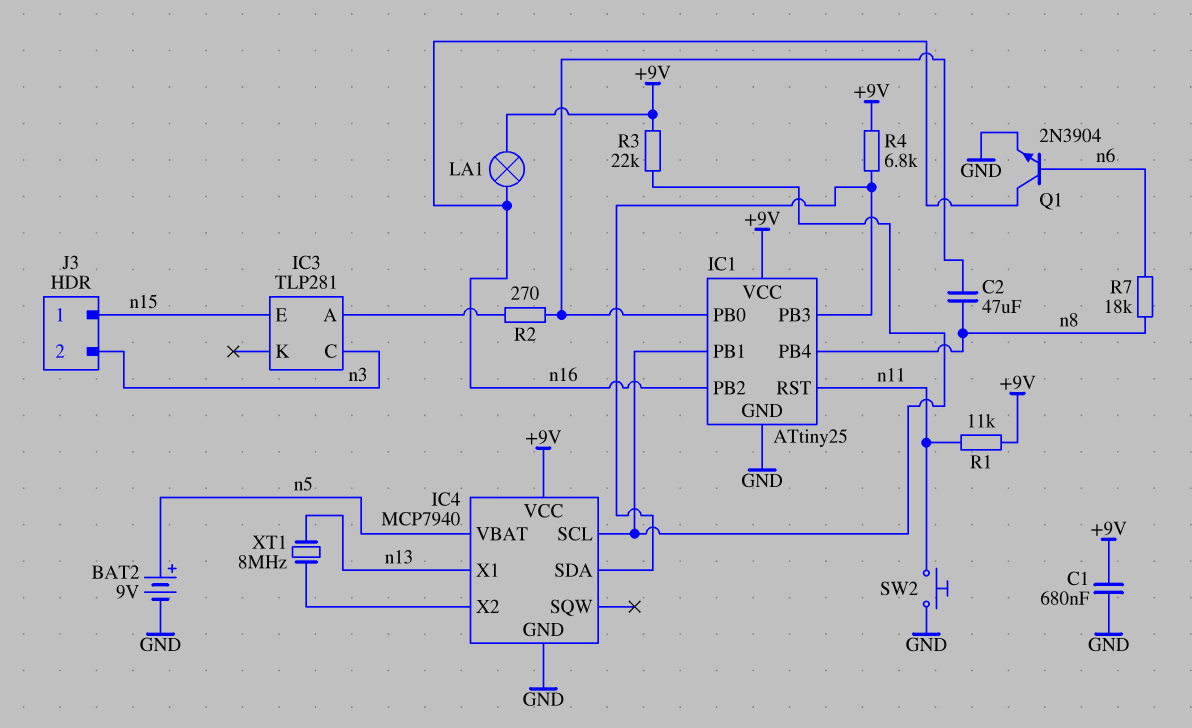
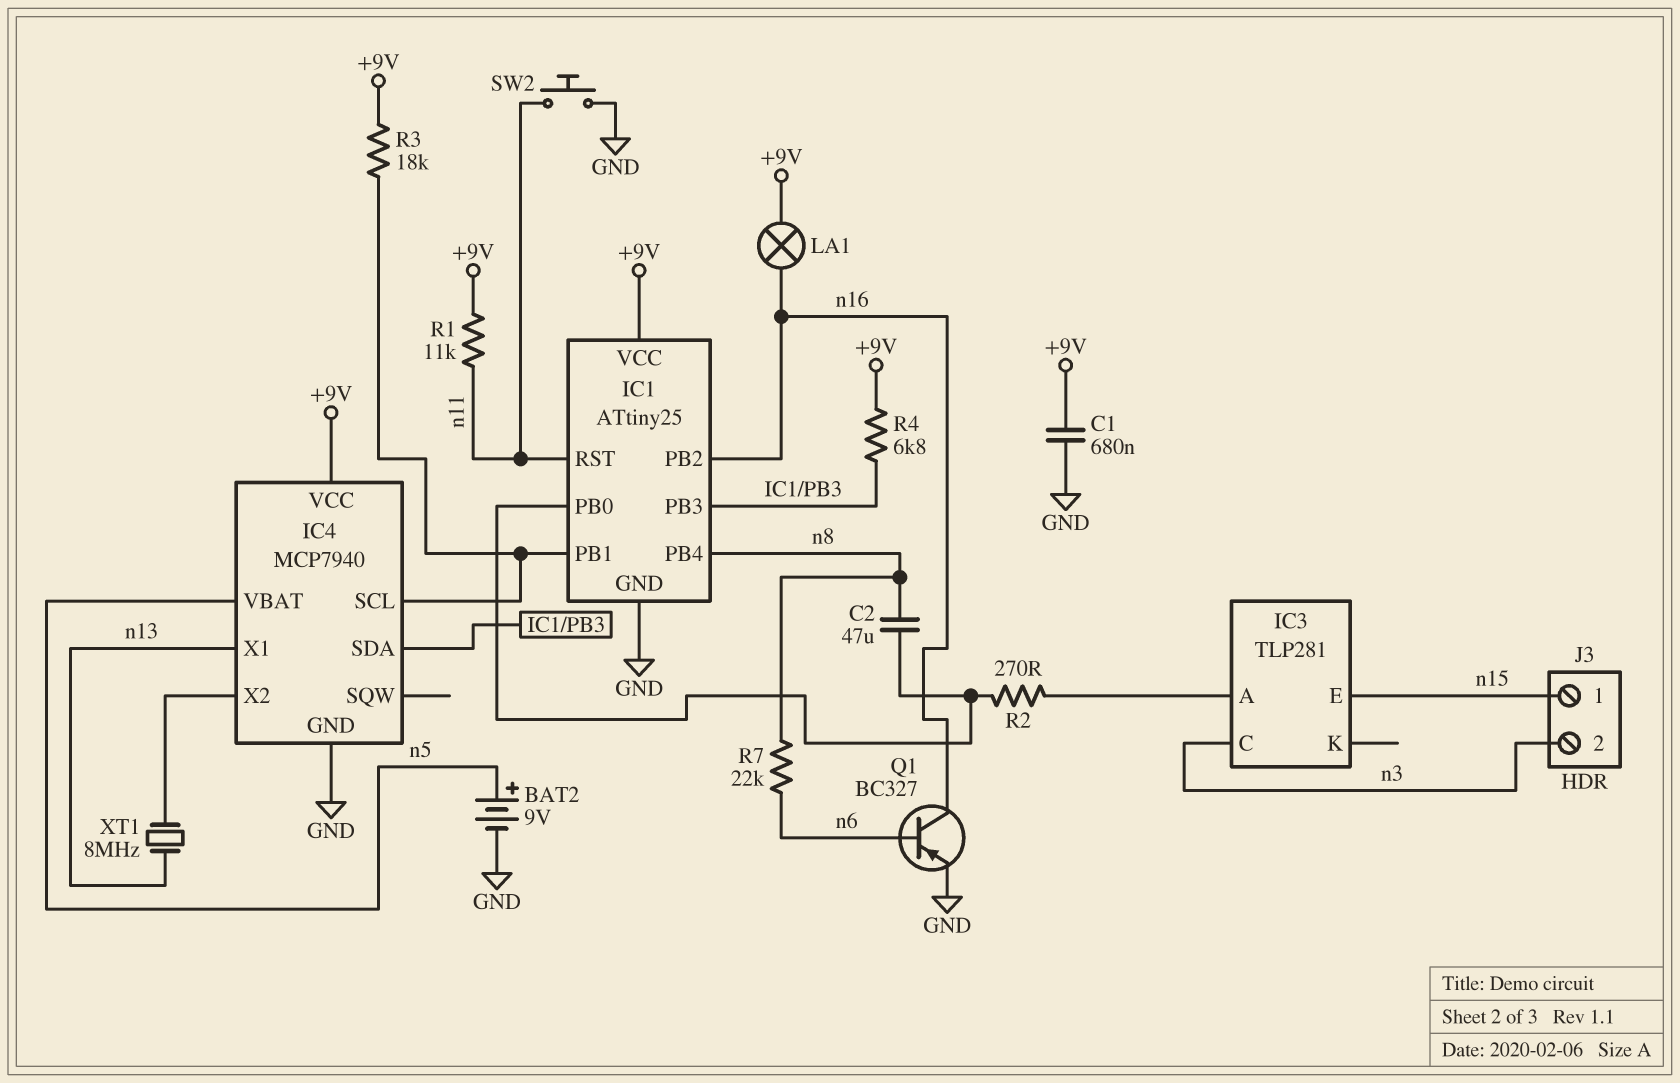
Q1: NPN 2N3904 (B n6, C n16, E GND) -> PNP BC327 (B n6, C n16, E GND)
R3: 22k (+9V, IC1/PB1) -> 18k (+9V, IC1/PB1)
R7: 18k (n6, n8) -> 22k (n6, n8)

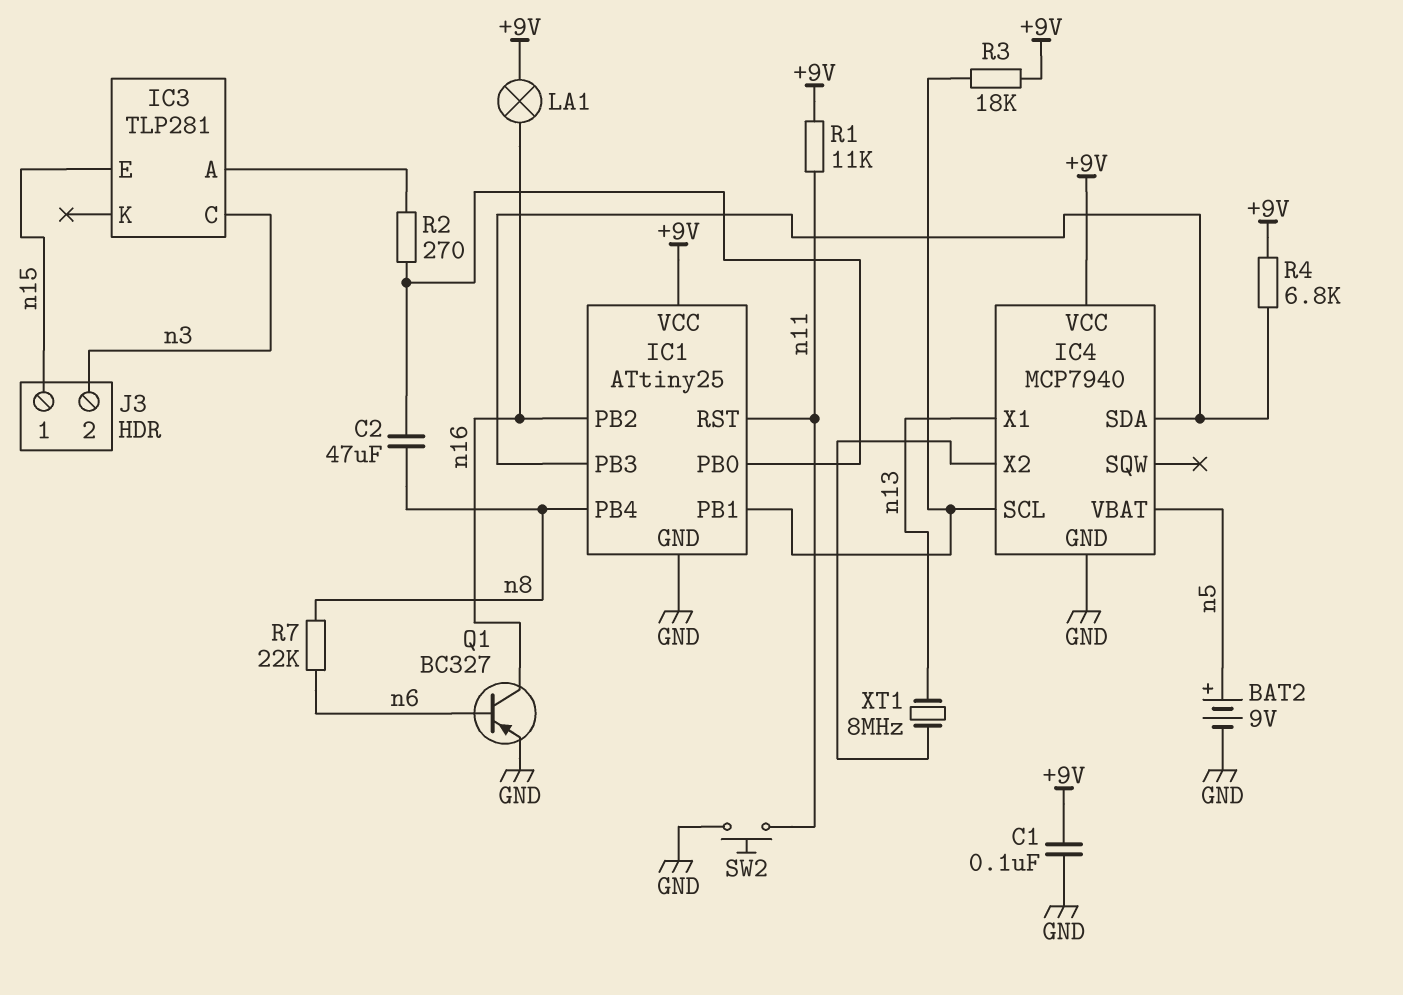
C1: 680nF (+9V, GND) -> 100nF (+9V, GND)

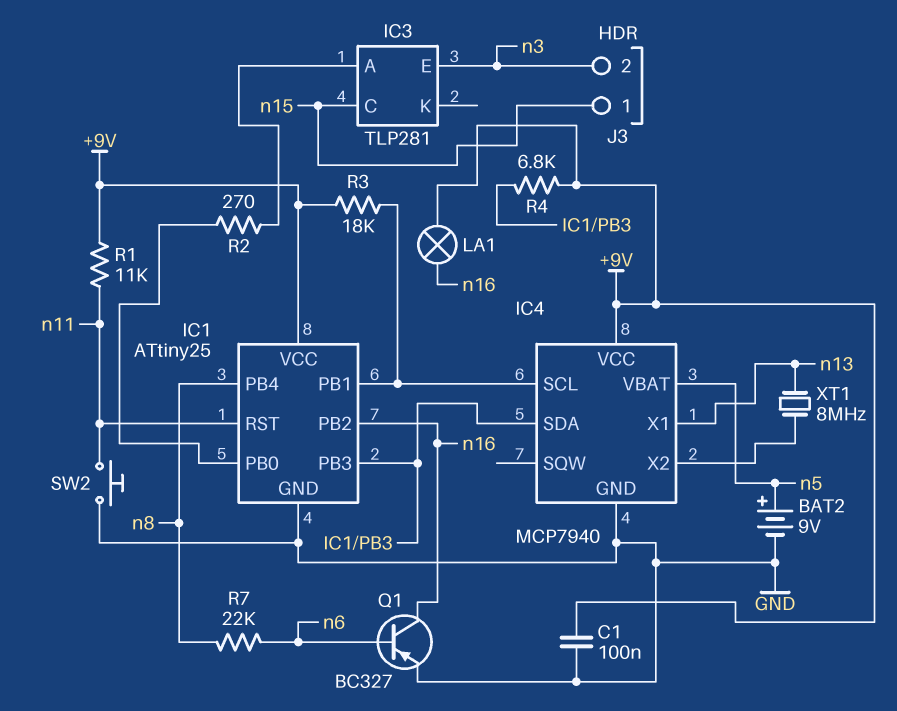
C2: 47uF (IC1/PB0, n8) -> none
IC3 pin C: n3 -> n15
IC3 pin E: n15 -> n3

